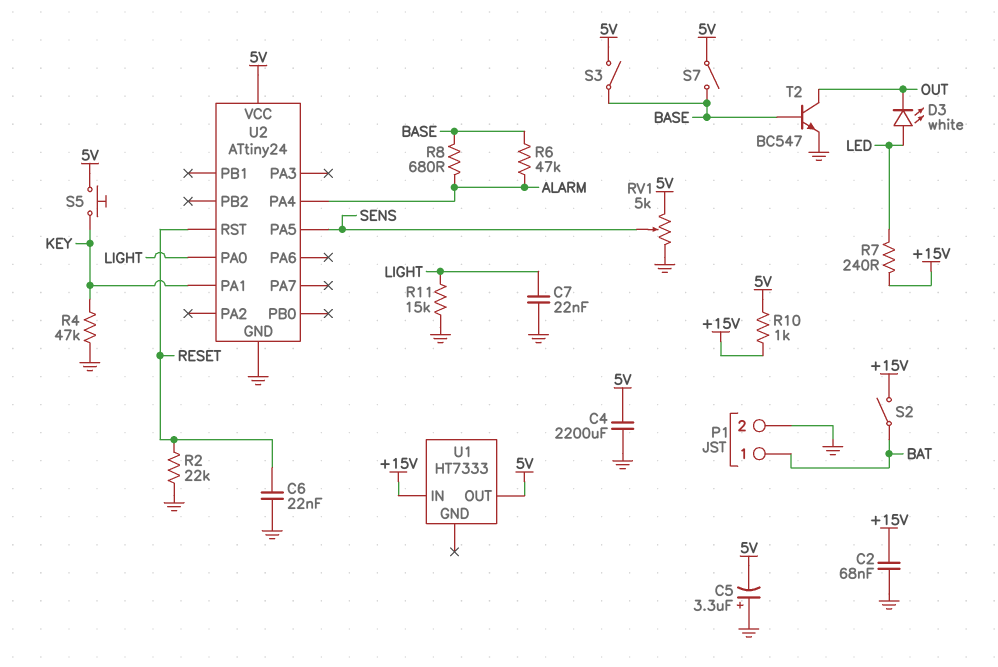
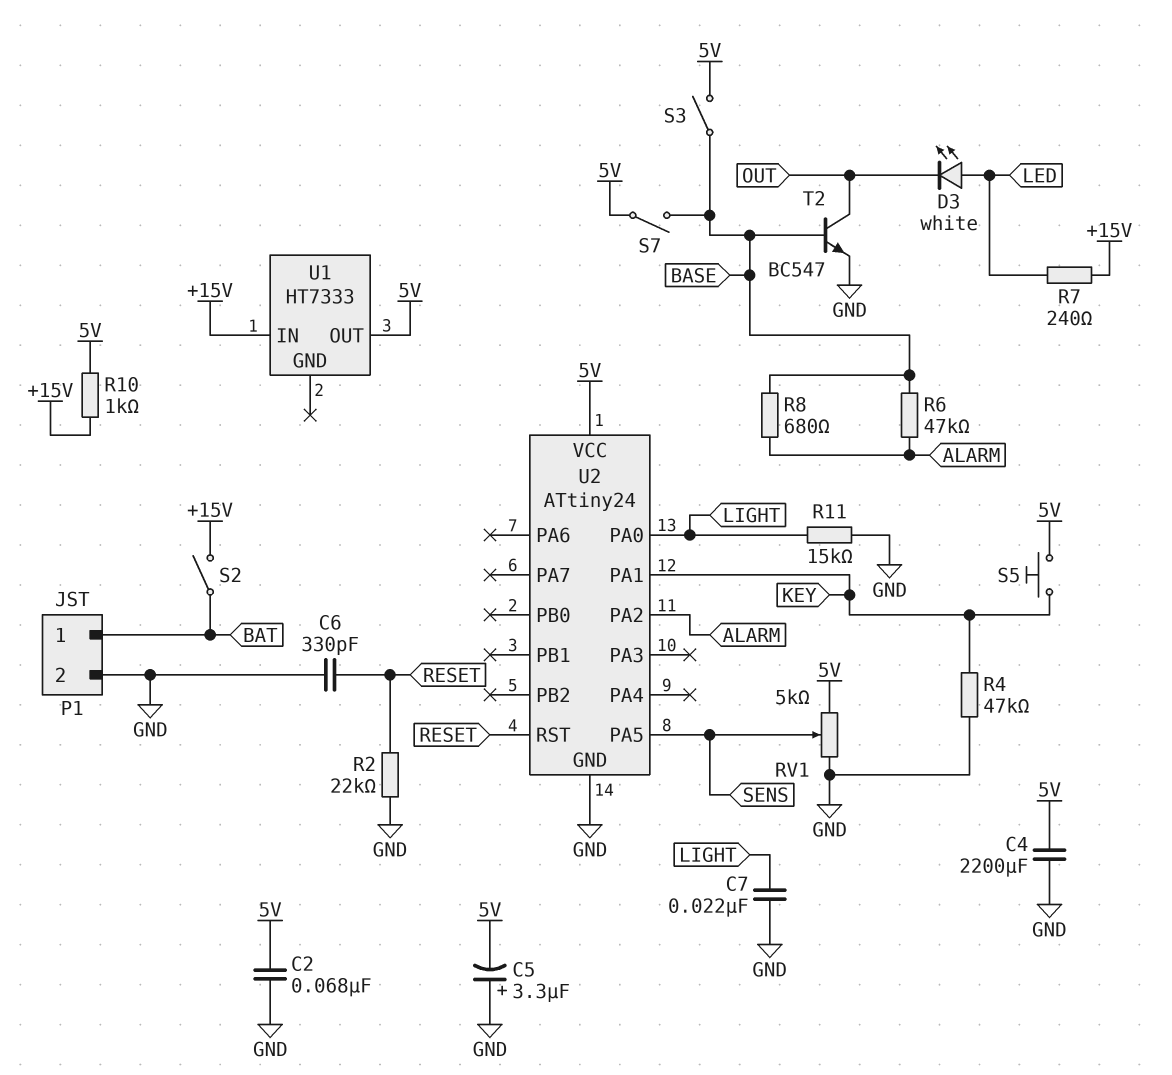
C2: 68nF (+15V, GND) -> 68nF (5V, GND)
C6: 22nF (GND, RESET) -> 330pF (GND, RESET)
U2 pin PA2: none -> ALARM
U2 pin PA4: ALARM -> none

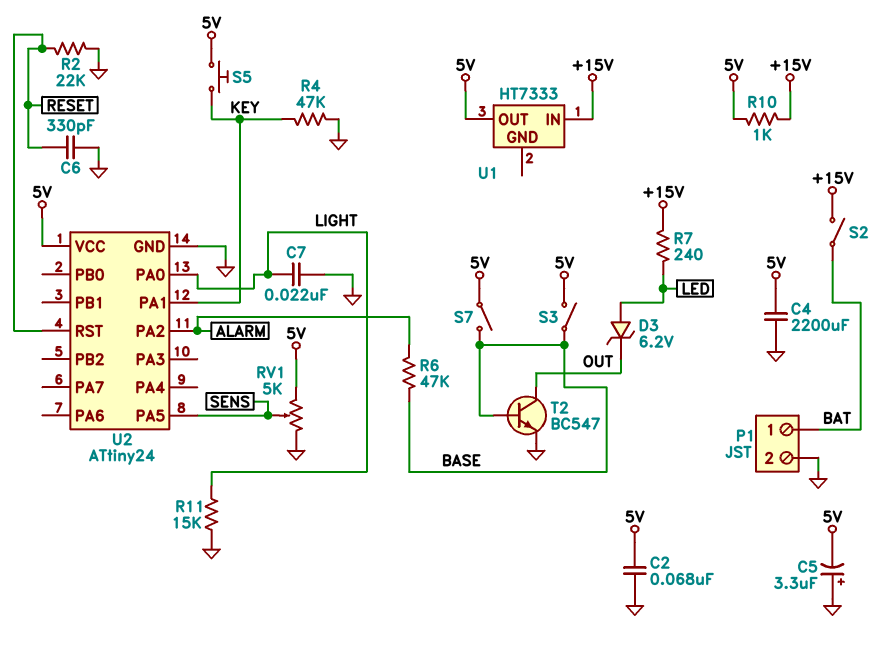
D3: LED white (A LED, K OUT) -> zener 6.2V (A LED, K OUT)
R8: 680 (ALARM, BASE) -> none

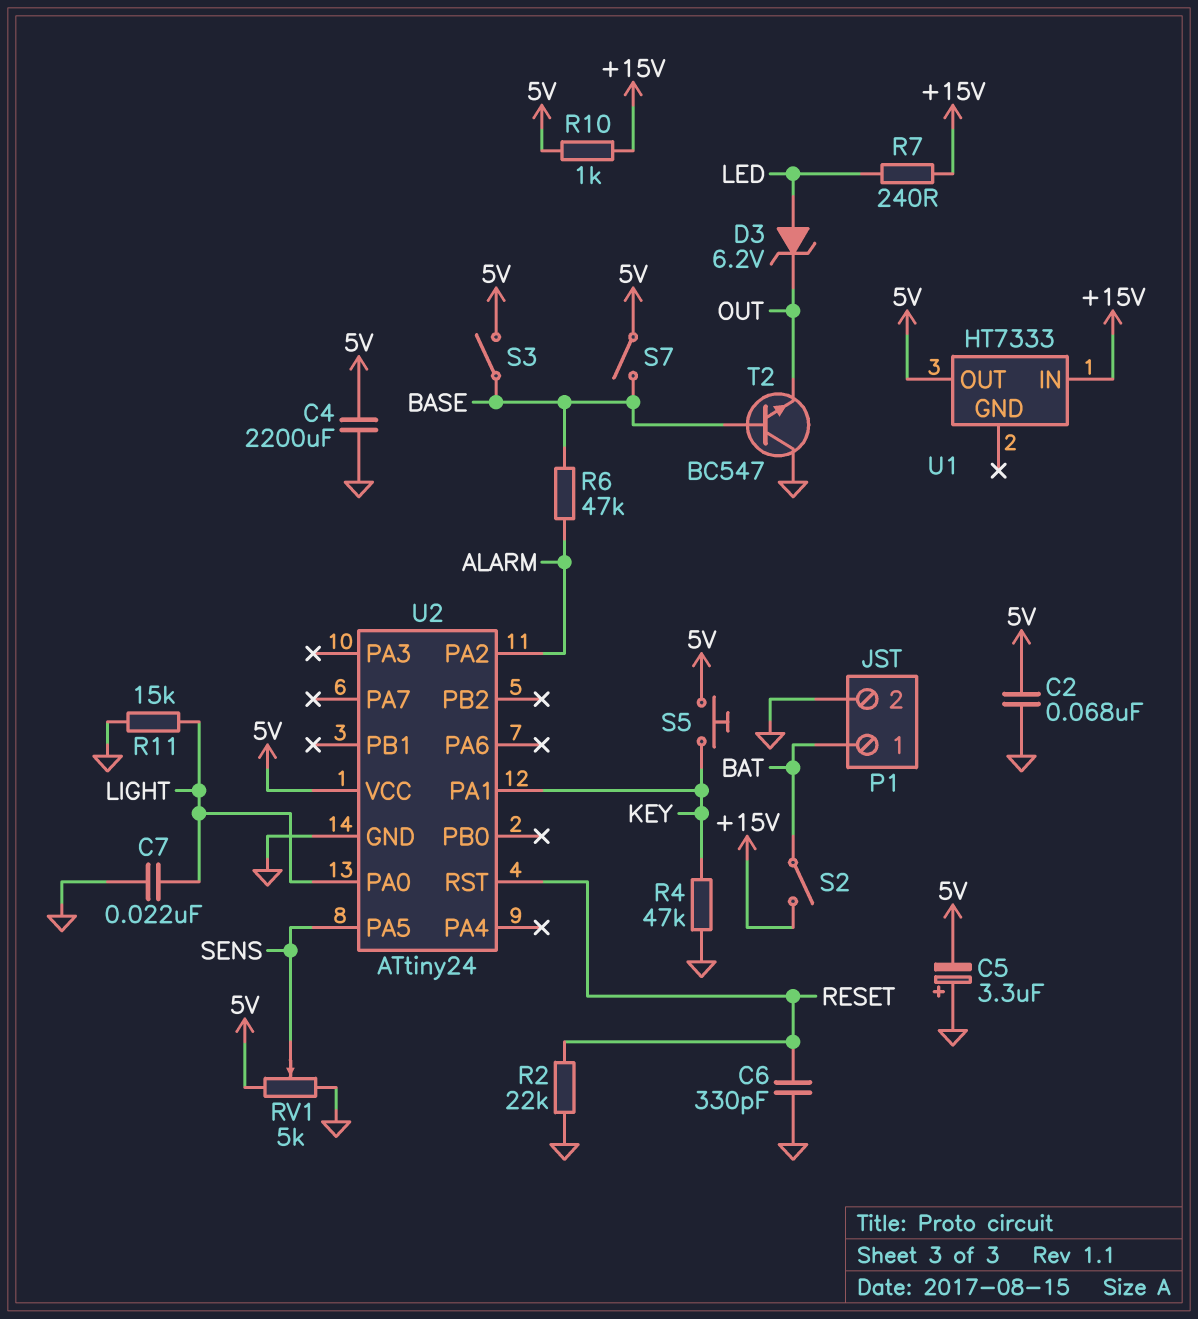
T2: NPN BC547 (B BASE, C OUT, E GND) -> NPN BC547 (B BASE, C GND, E OUT)

